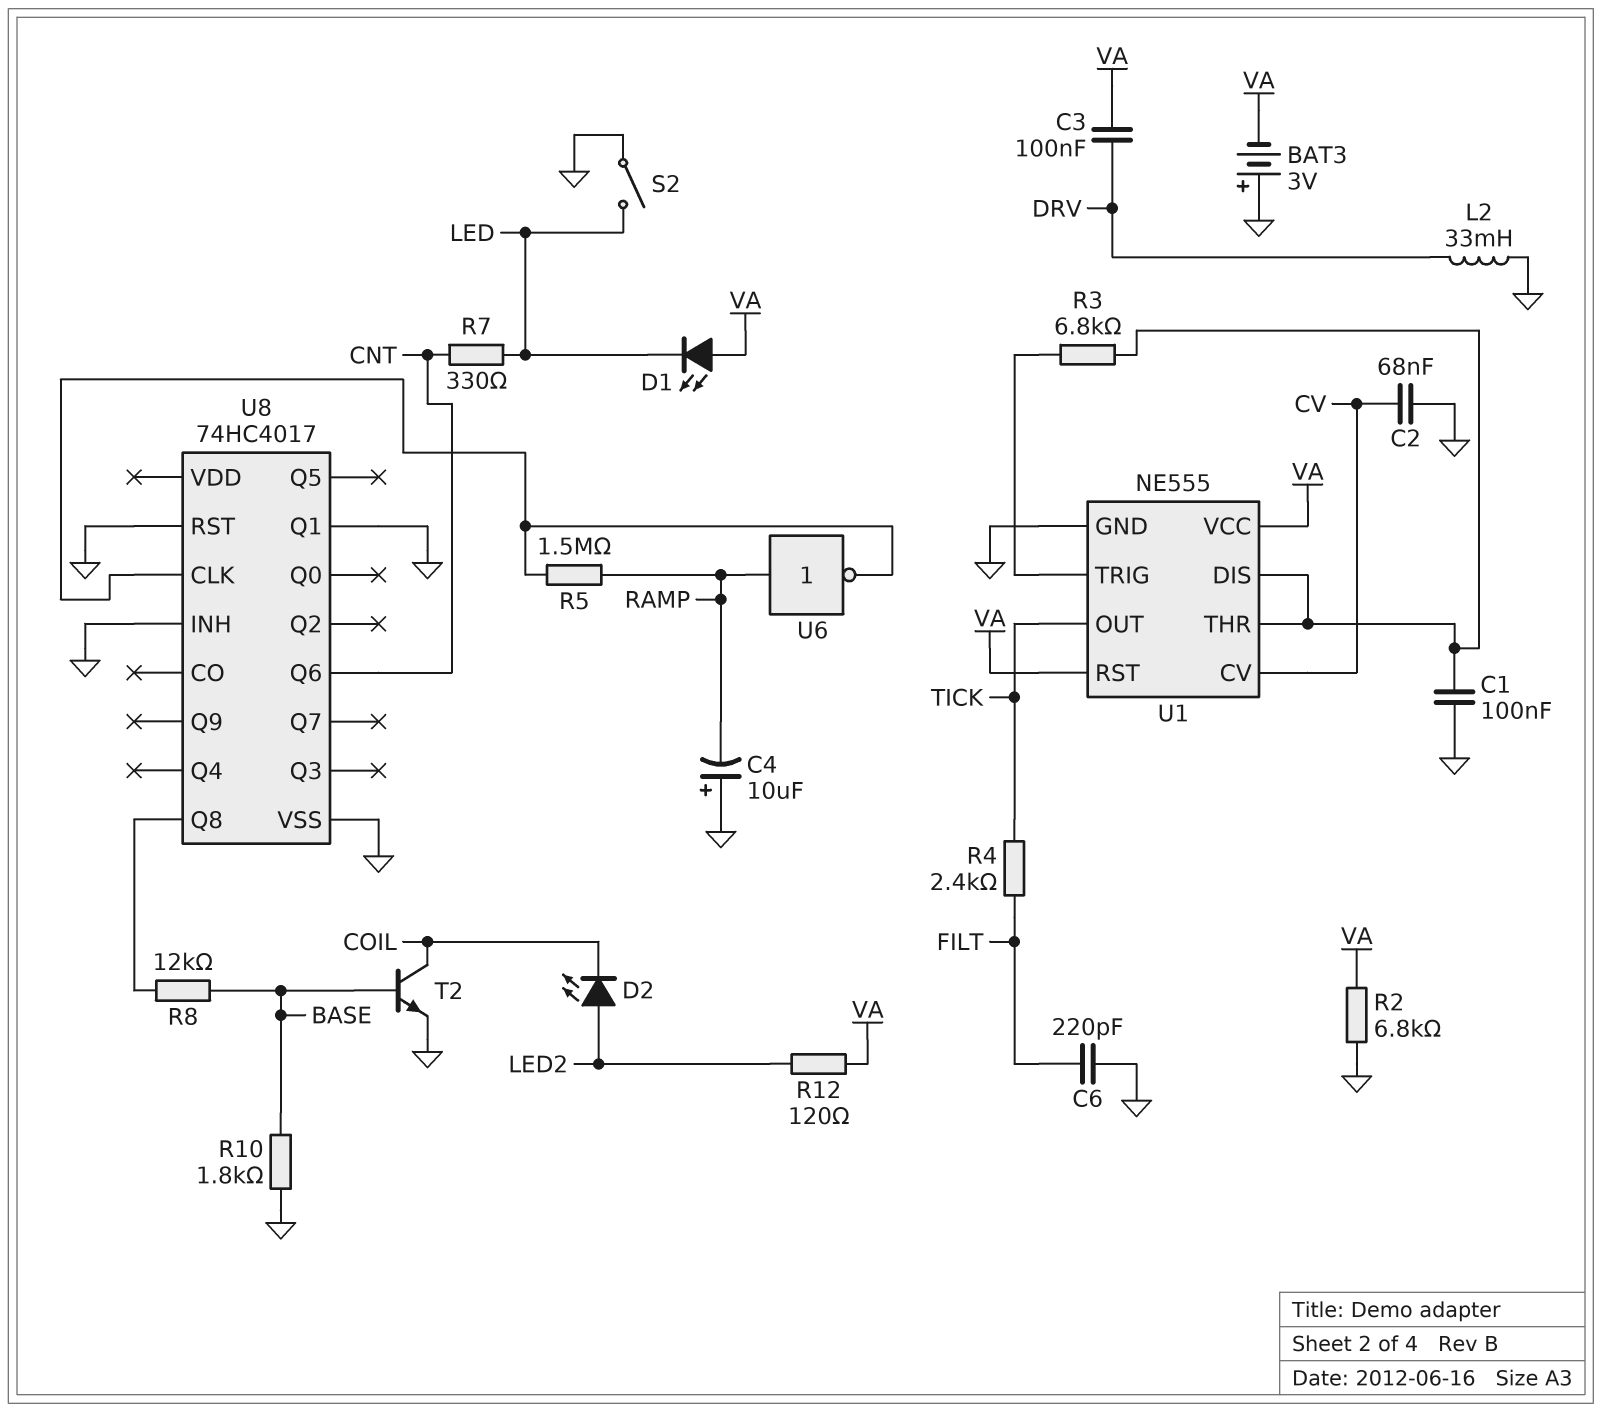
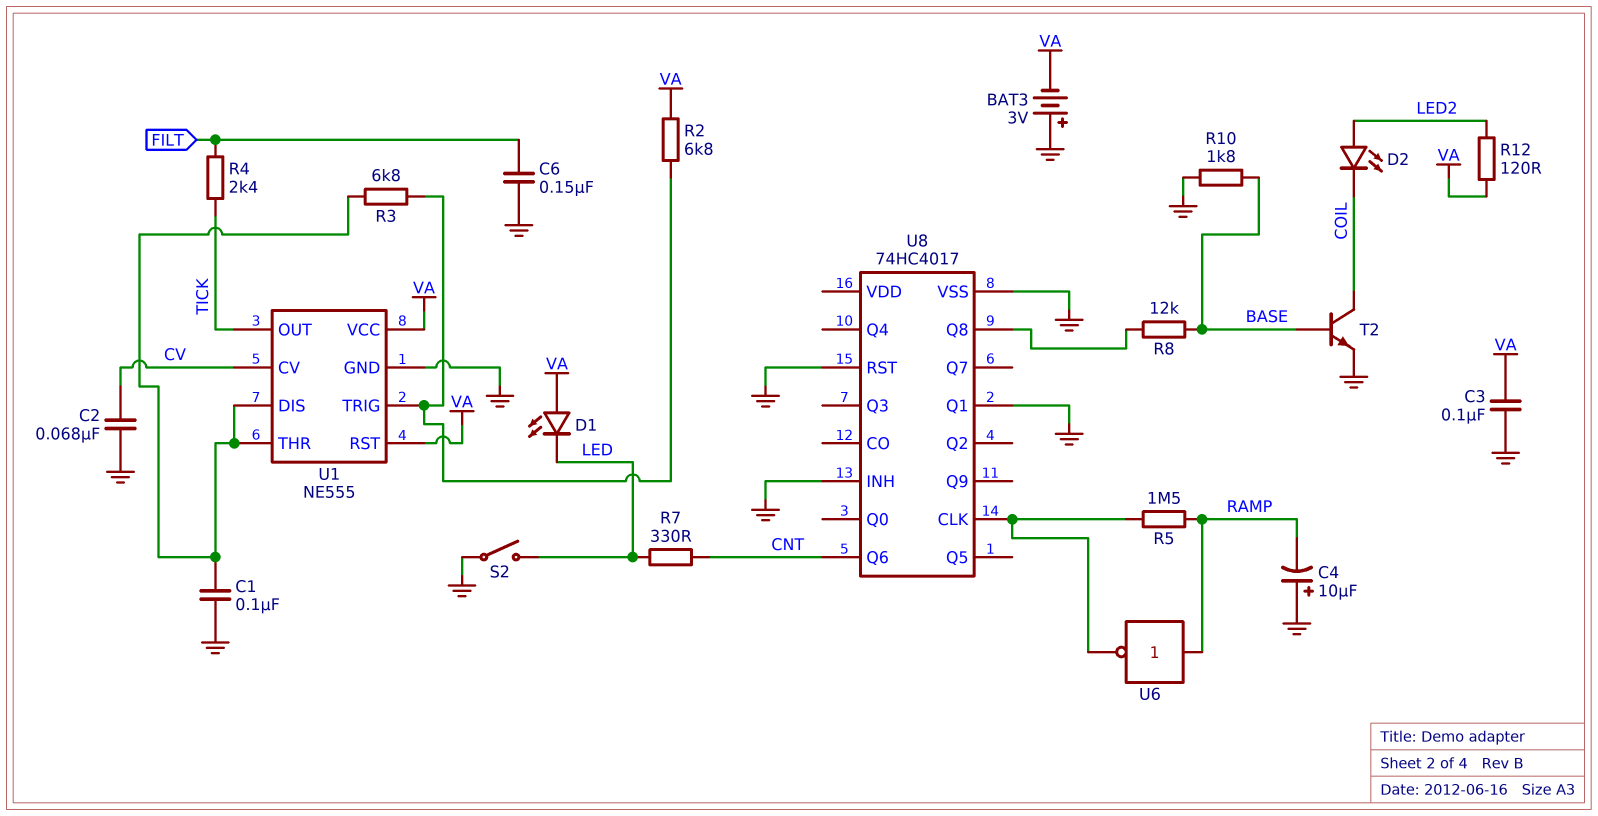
C3: 100nF (DRV, VA) -> 100nF (GND, VA)
C6: 220pF (FILT, GND) -> 150nF (FILT, GND)
L2: 33mH (DRV, GND) -> none
R2: 6.8k (GND, VA) -> 6.8k (U1/TRIG, VA)

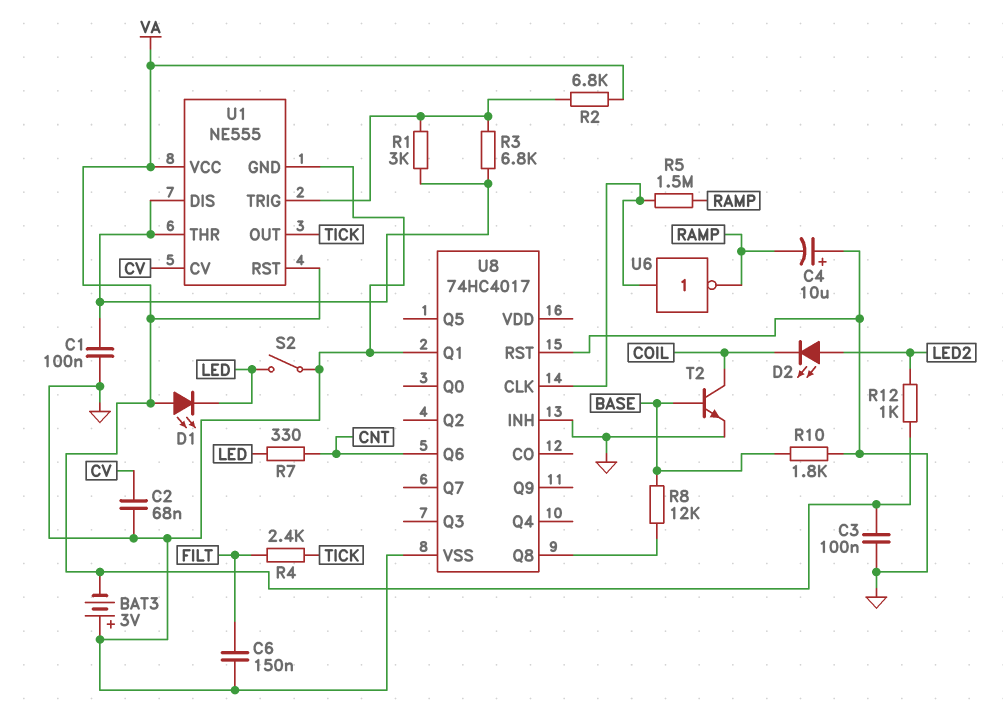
R1: none -> 3k (U1/DIS, U1/TRIG)
R12: 120 (LED2, VA) -> 1k (LED2, VA)
U6: NOT (in RAMP, out U8/CLK) -> NOT (in U8/CLK, out RAMP)

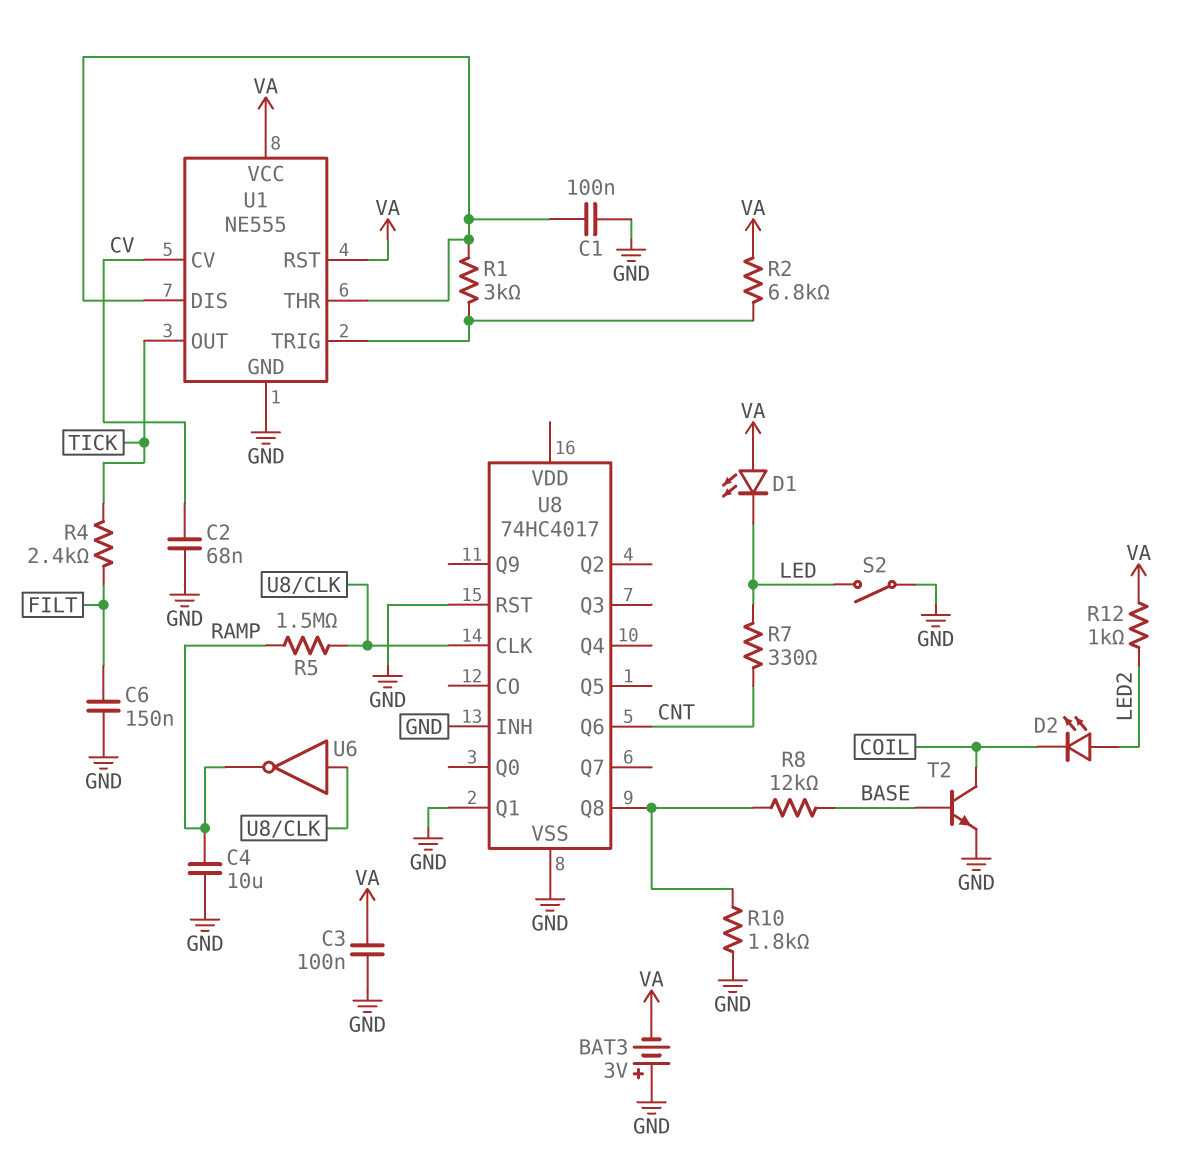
C4: 10uF (plus GND, minus RAMP) -> 10uF (GND, RAMP)
R3: 6.8k (U1/DIS, U1/TRIG) -> none
R10: 1.8k (BASE, GND) -> 1.8k (GND, U8/Q8)

